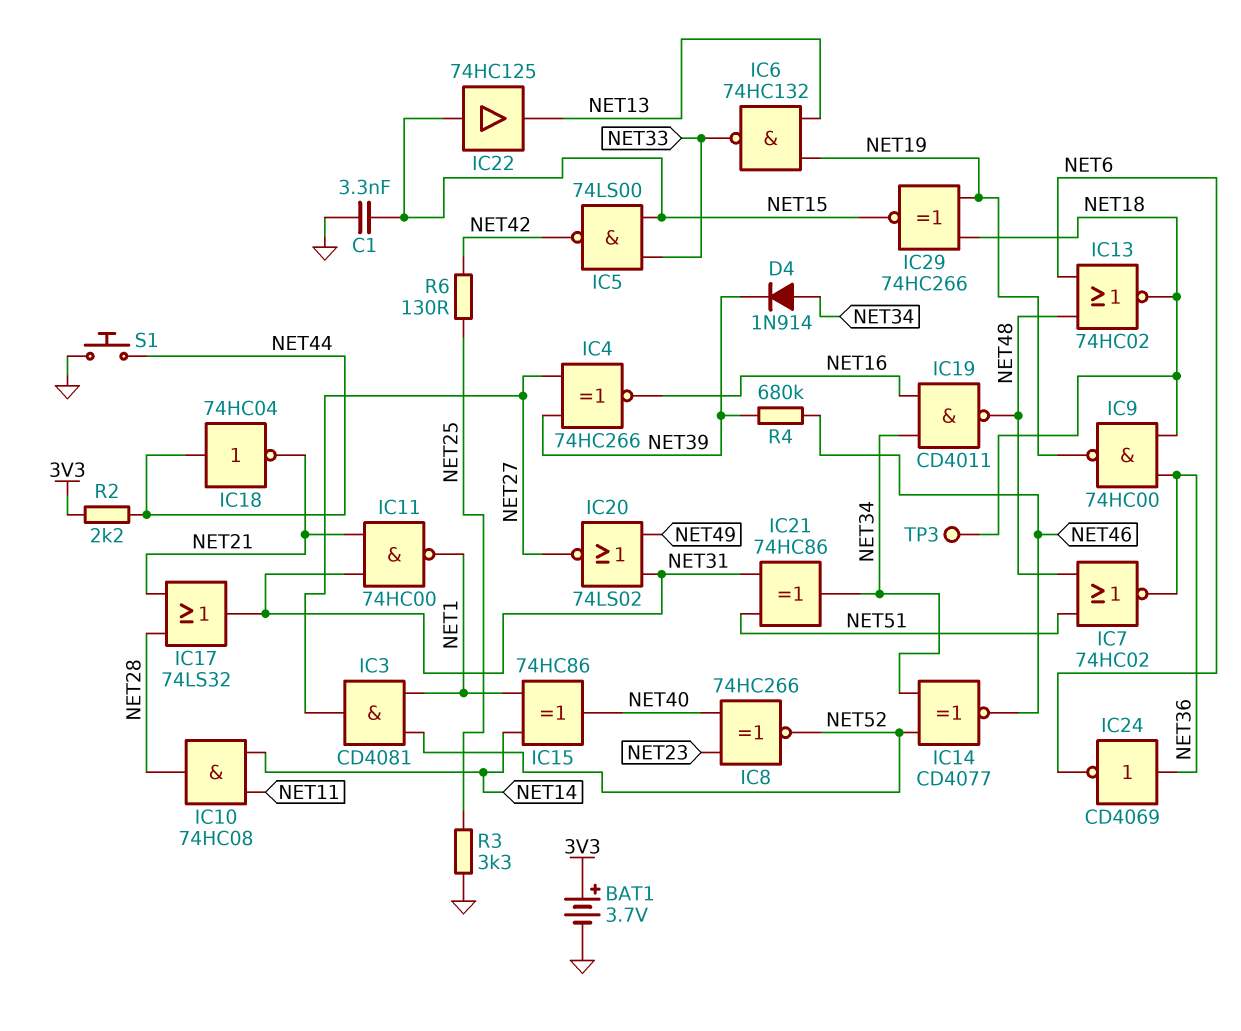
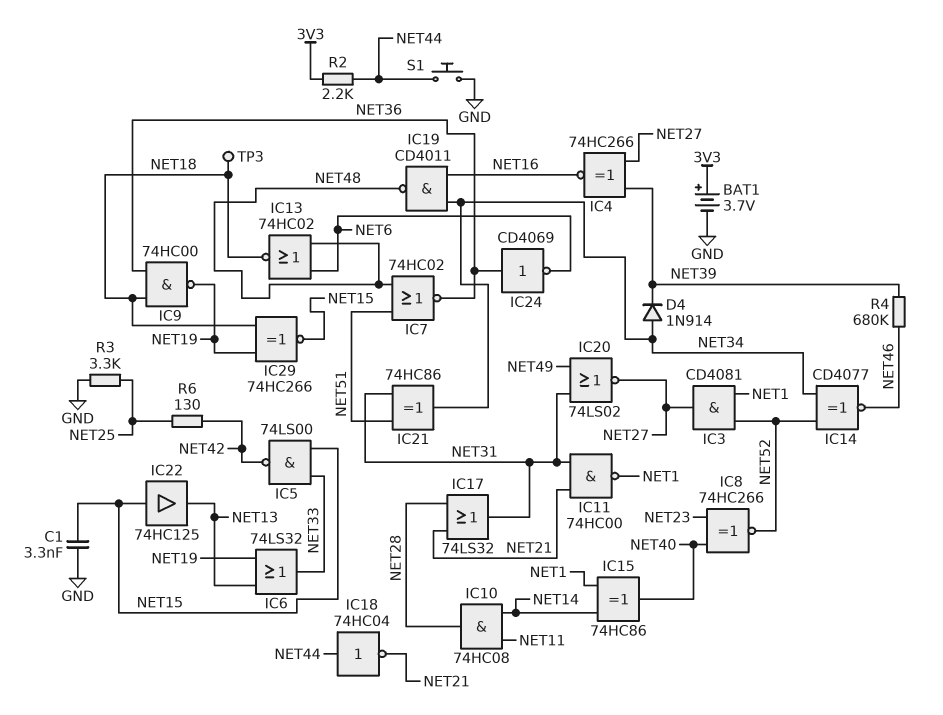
IC6: NAND 74HC132 (in NET13, in NET19, out NET33) -> OR 74LS32 (in NET13, in NET19, out NET33)

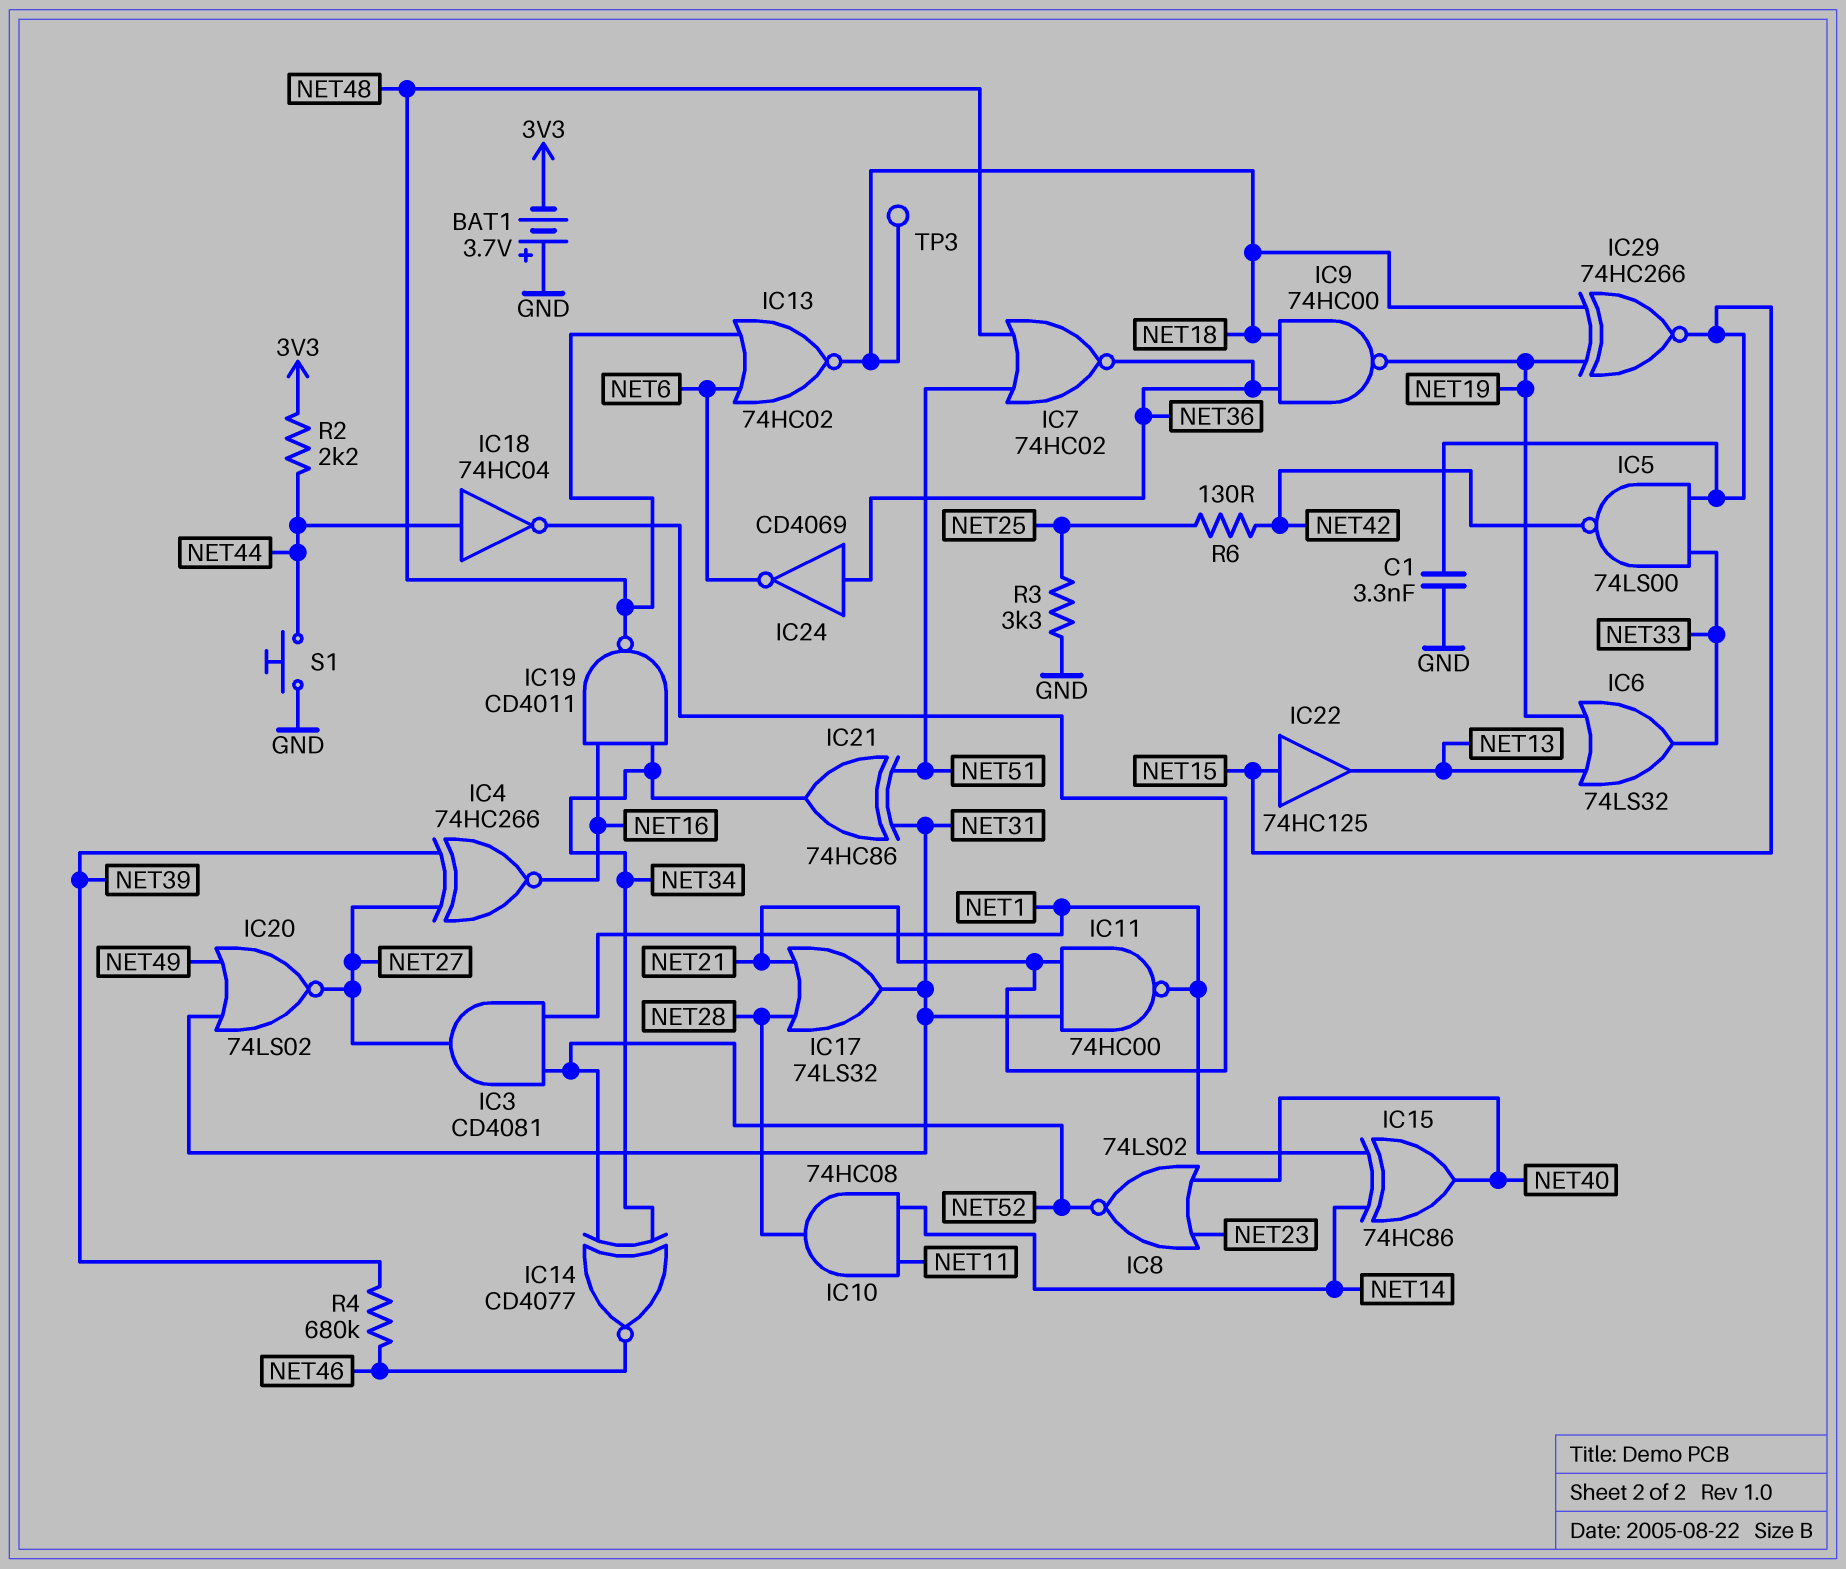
BAT1: 3.7V (plus 3V3, minus GND) -> 3.7V (plus GND, minus 3V3)
D4: diode 1N914 (A NET34, K NET39) -> none
IC8: XNOR 74HC266 (in NET23, in NET40, out NET52) -> NOR 74LS02 (in NET23, in NET40, out NET52)

